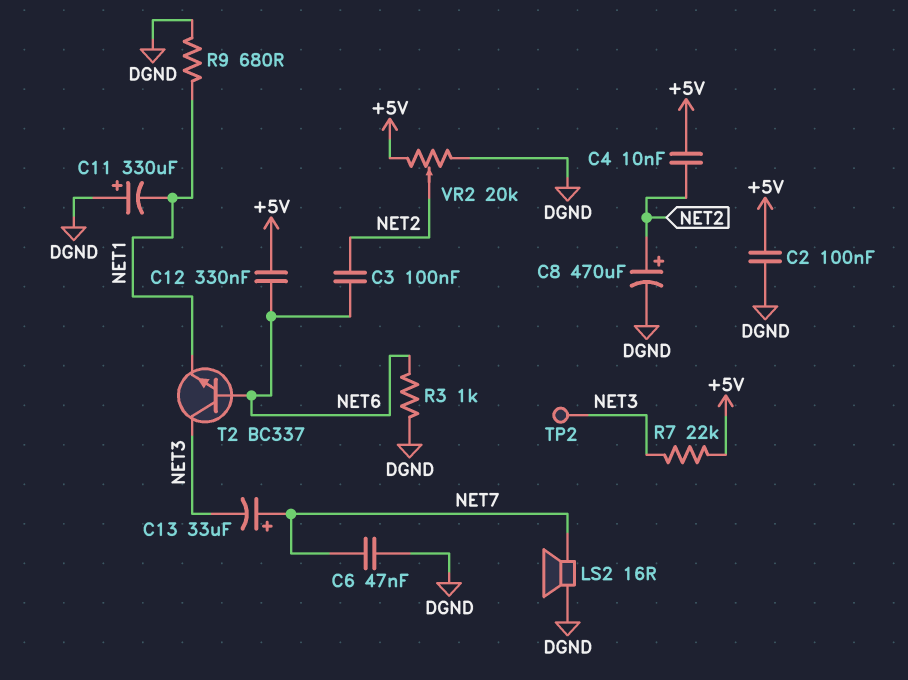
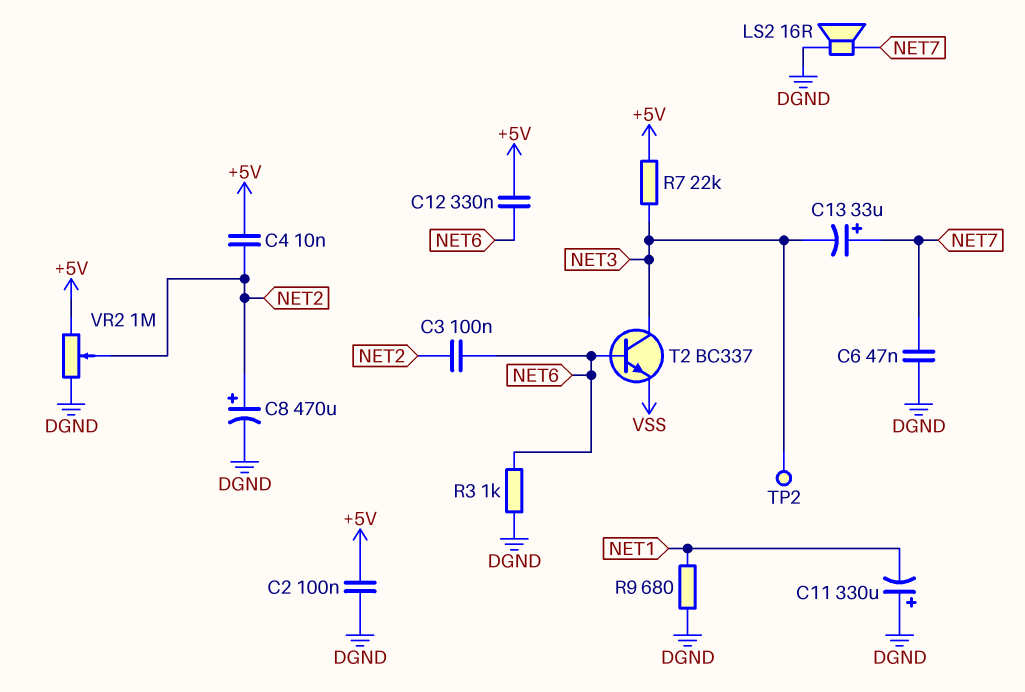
T2: NPN BC337 (B NET6, C NET3, E NET1) -> NPN BC337 (B NET6, C NET3, E VSS)
VR2: 20k (+5V, DGND, wiper NET2) -> 1M (+5V, DGND, wiper NET2)

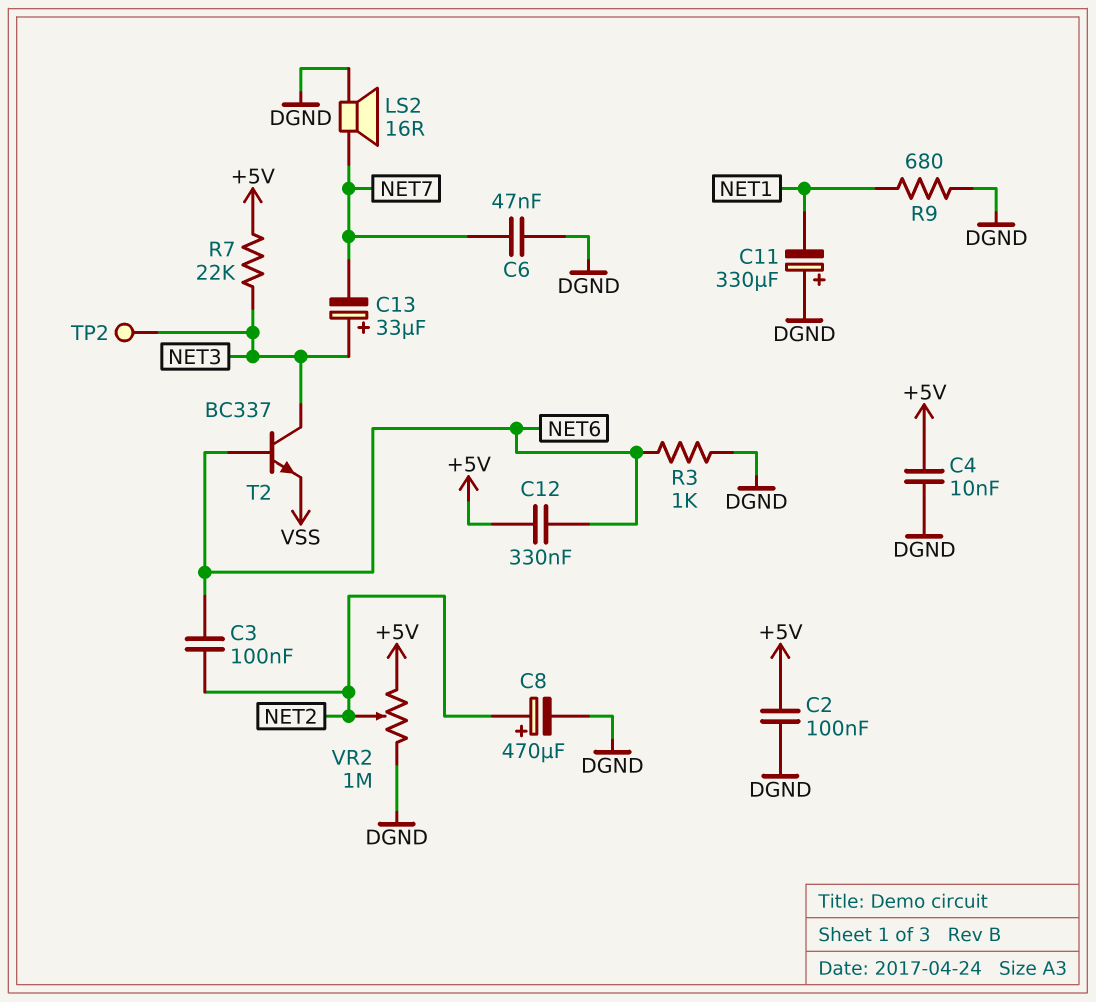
C4: 10nF (+5V, NET2) -> 10nF (+5V, DGND)
C13: 33uF (plus NET7, minus NET3) -> 33uF (plus NET3, minus NET7)

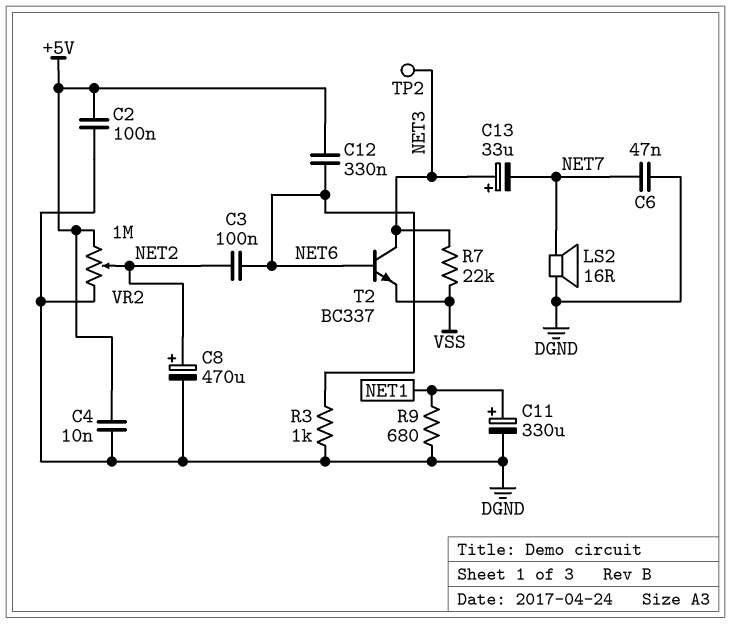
C11: 330uF (plus DGND, minus NET1) -> 330uF (plus NET1, minus DGND)
R7: 22k (+5V, NET3) -> 22k (NET3, VSS)

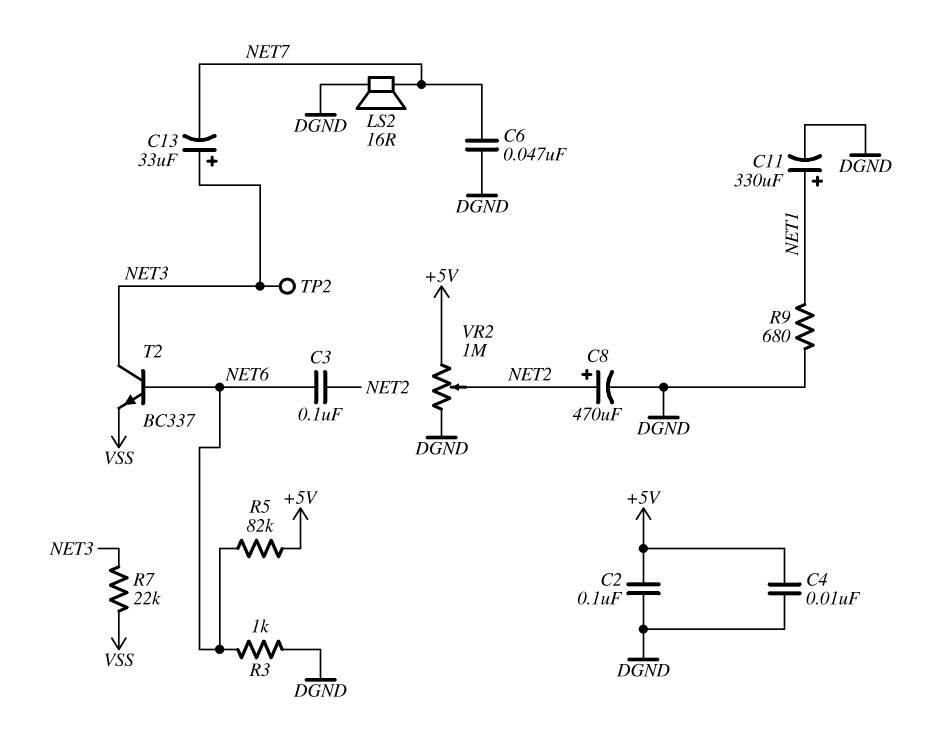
C12: 330nF (+5V, NET6) -> none
R5: none -> 82k (+5V, NET6)

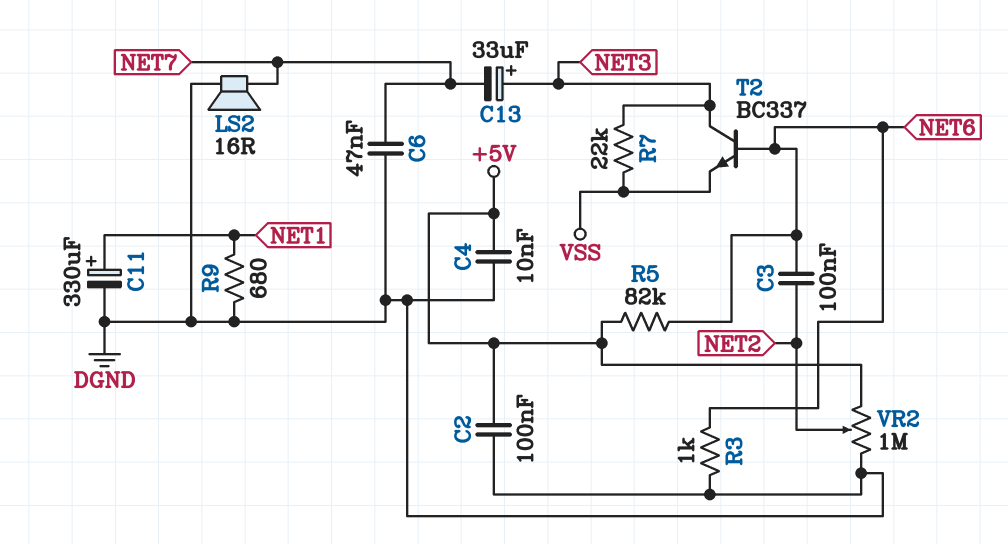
C8: 470uF (plus NET2, minus DGND) -> none
TP2: test point (NET3) -> none

